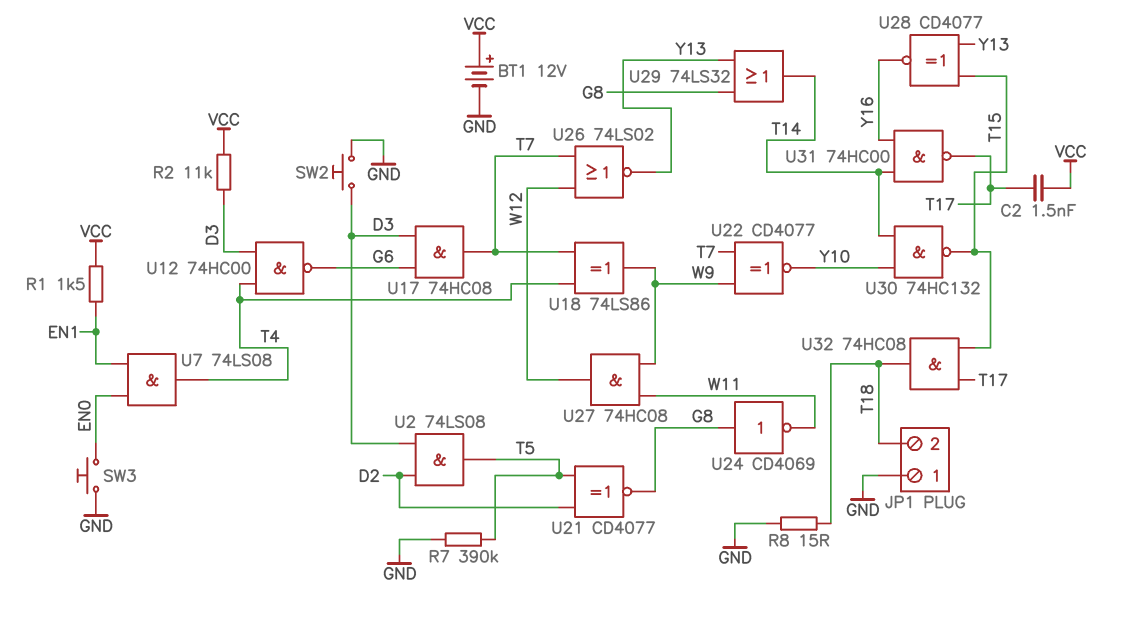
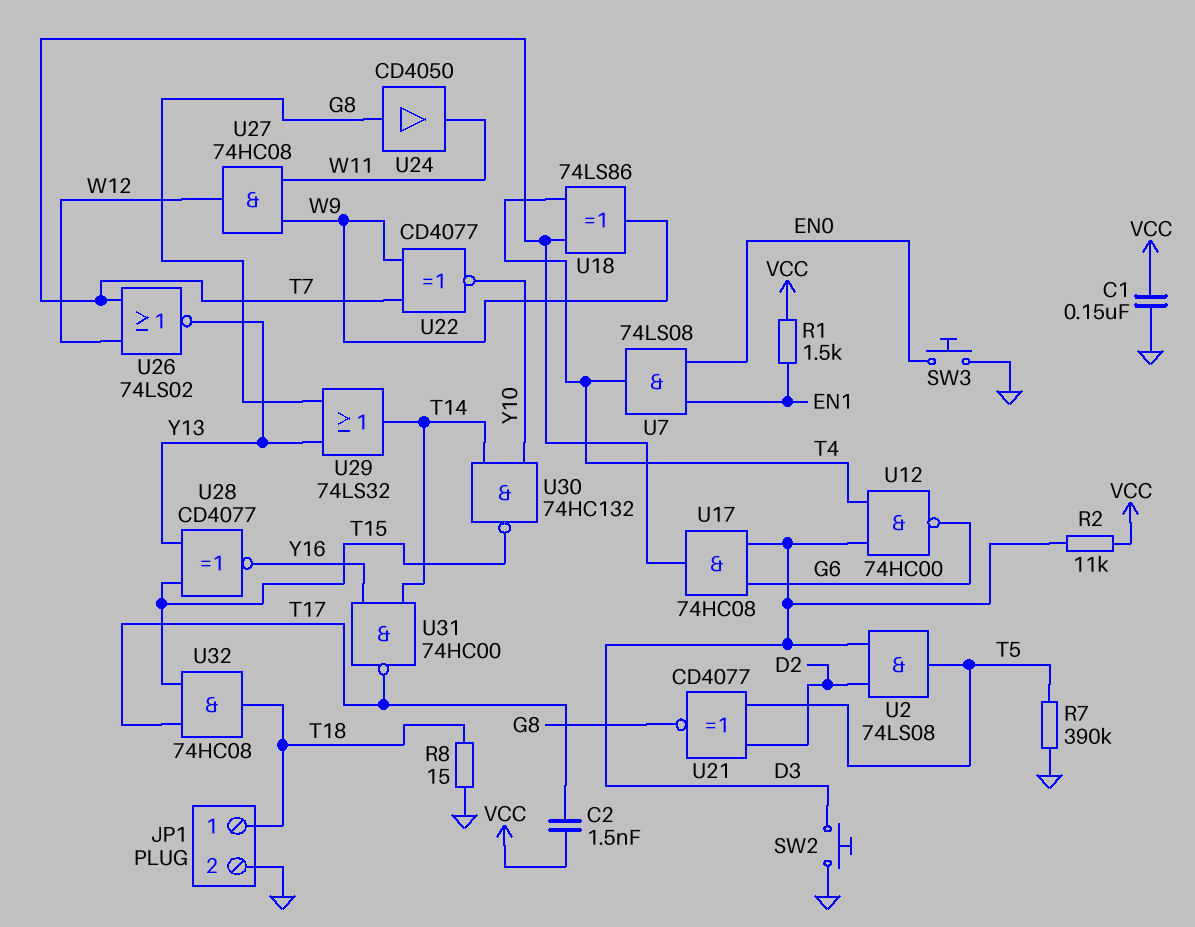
BT1: 12V (plus VCC, minus GND) -> none
C1: none -> 150nF (GND, VCC)
JP1 pin 1: GND -> T18
JP1 pin 2: T18 -> GND
U24: NOT CD4069 (in G8, out W11) -> buffer CD4050 (in G8, out W11)

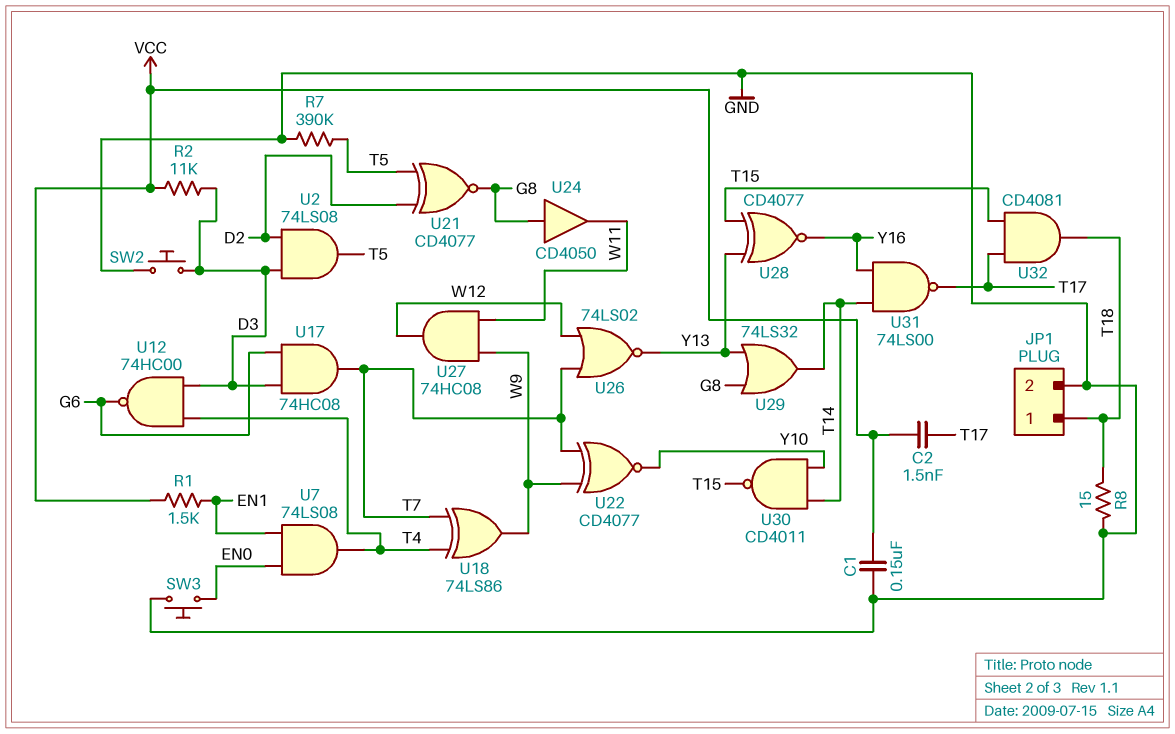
U30: NAND 74HC132 (in T14, in Y10, out T15) -> NAND CD4011 (in T14, in Y10, out T15)
U31: NAND 74HC00 (in T14, in Y16, out T17) -> NAND 74LS00 (in T14, in Y16, out T17)
U32: AND 74HC08 (in T15, in T17, out T18) -> AND CD4081 (in T15, in T17, out T18)

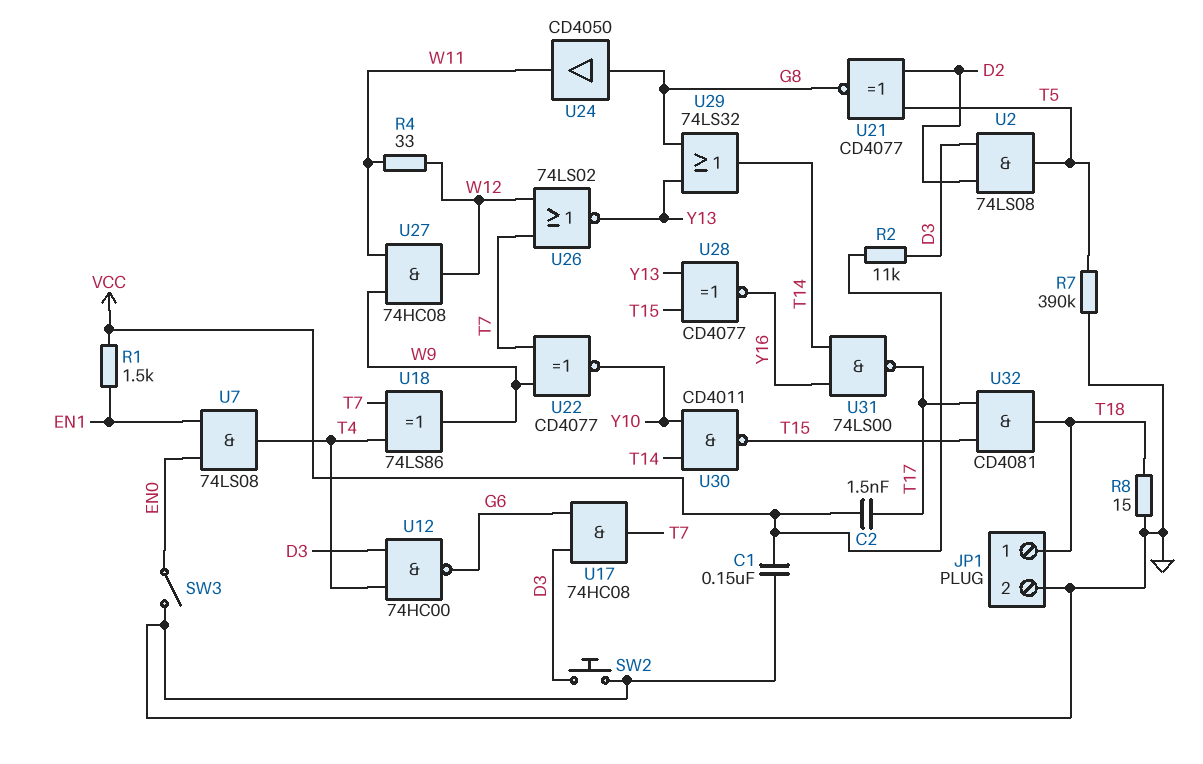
R4: none -> 33 (W11, W12)
SW3: button (EN0, GND) -> switch (EN0, GND)

